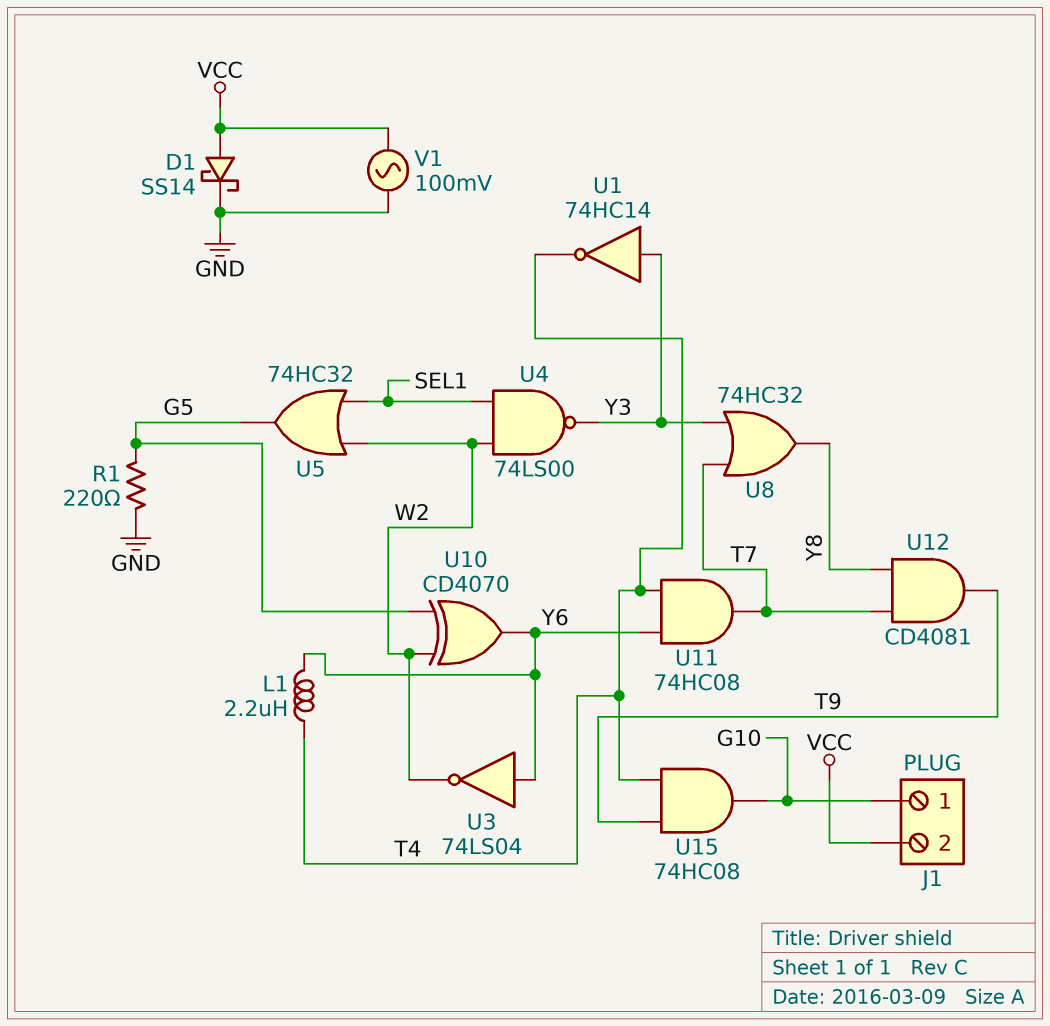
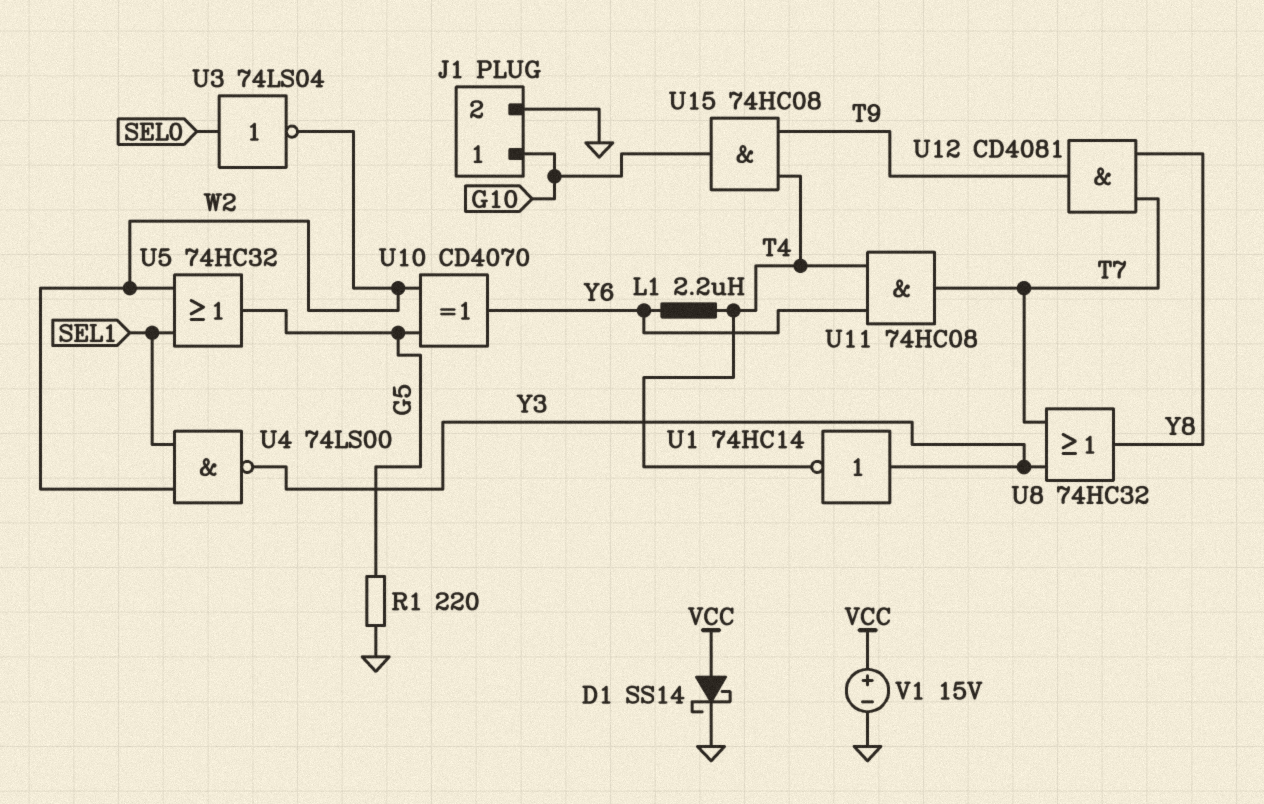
J1 pin 2: VCC -> GND
U3: NOT 74LS04 (in Y6, out W2) -> NOT 74LS04 (in SEL0, out W2)
V1: AC 100mV (GND, VCC) -> 15V (plus VCC, minus GND)

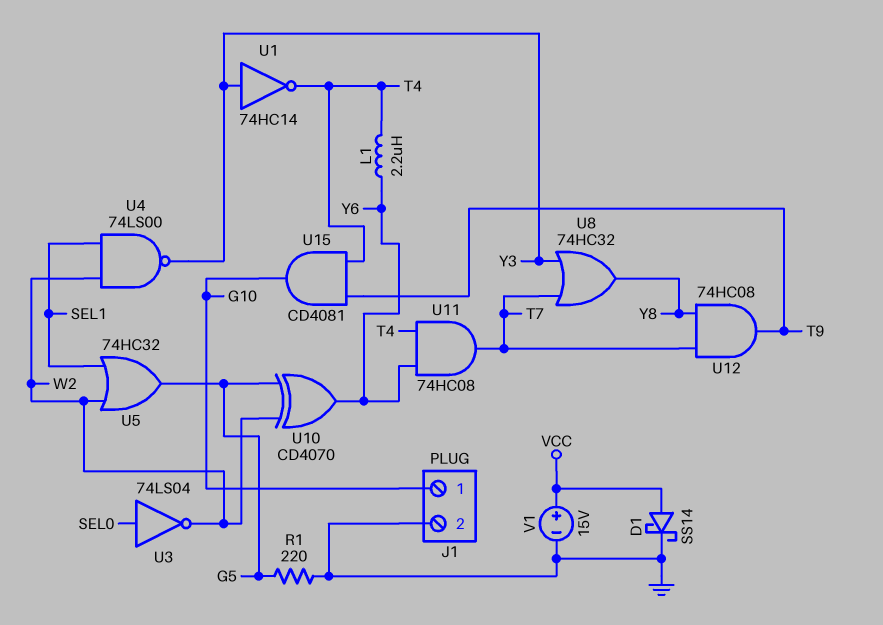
U12: AND CD4081 (in T7, in Y8, out T9) -> AND 74HC08 (in T7, in Y8, out T9)
U15: AND 74HC08 (in T4, in T9, out G10) -> AND CD4081 (in T4, in T9, out G10)

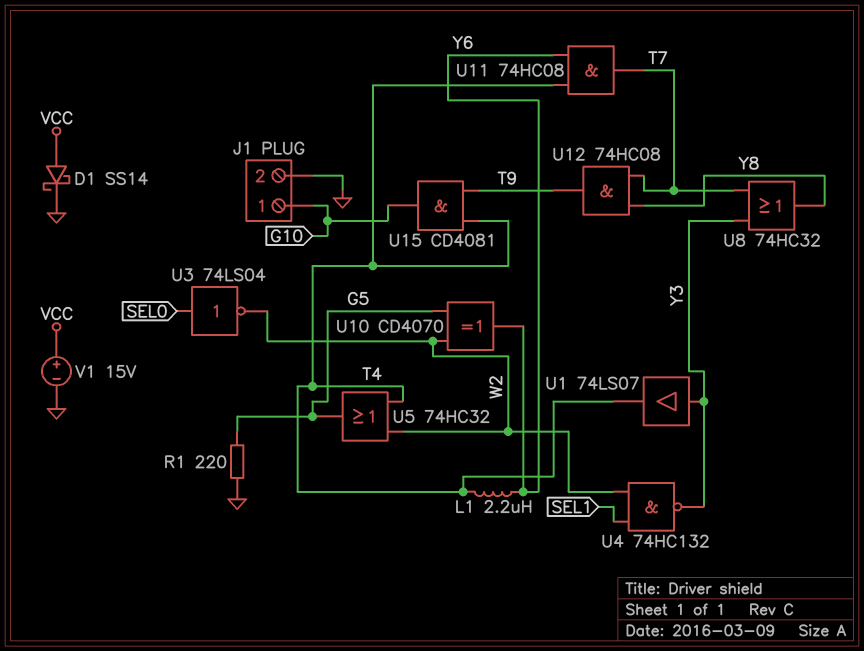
U1: NOT 74HC14 (in Y3, out T4) -> buffer 74LS07 (in Y3, out T4)
U4: NAND 74LS00 (in SEL1, in W2, out Y3) -> NAND 74HC132 (in SEL1, in W2, out Y3)
U5: OR 74HC32 (in SEL1, in W2, out G5) -> OR 74HC32 (in T4, in W2, out G5)

